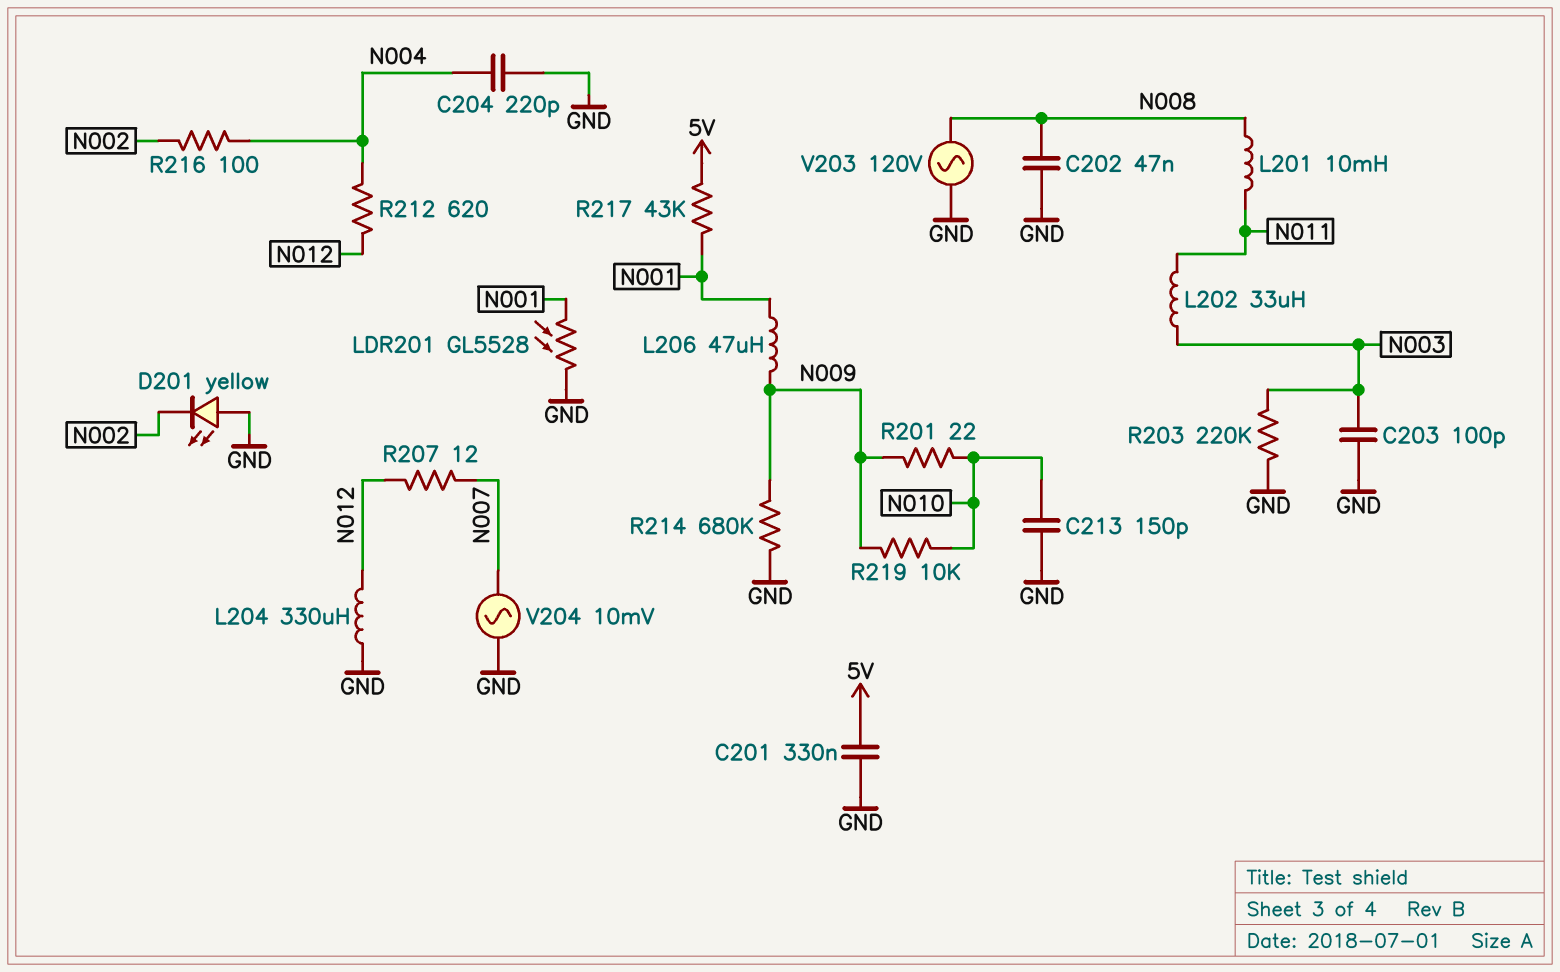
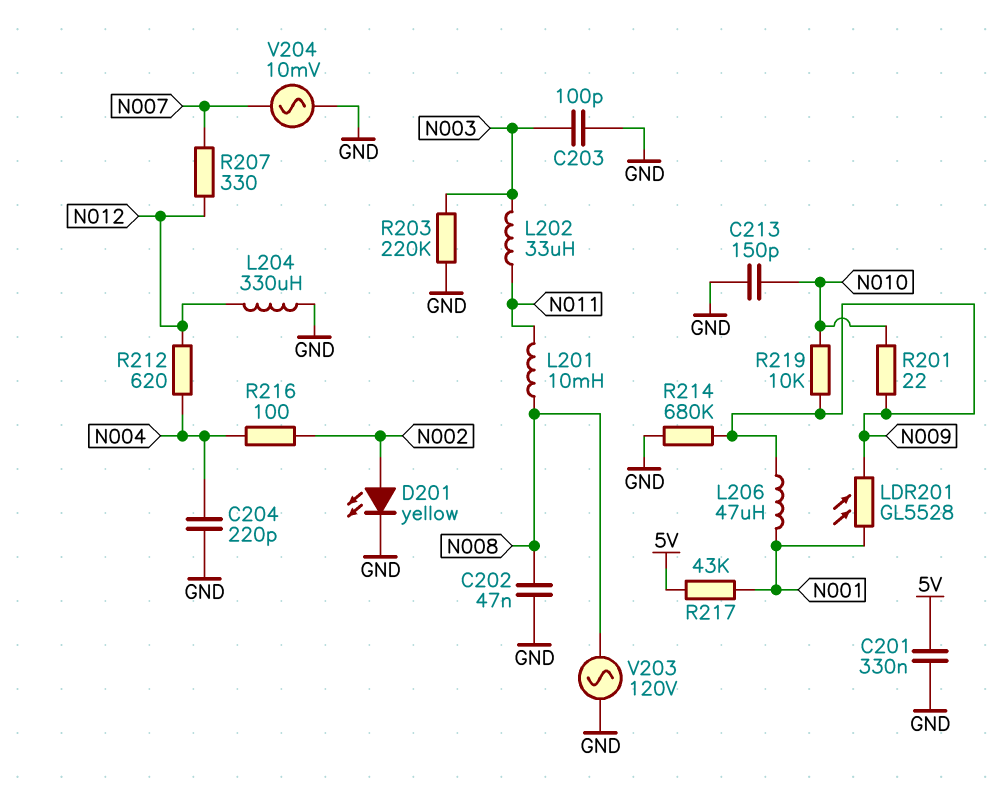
D201: LED yellow (A GND, K N002) -> LED yellow (A N002, K GND)
LDR201: GL5528 (GND, N001) -> GL5528 (N001, N009)
R207: 12 (N007, N012) -> 330 (N007, N012)

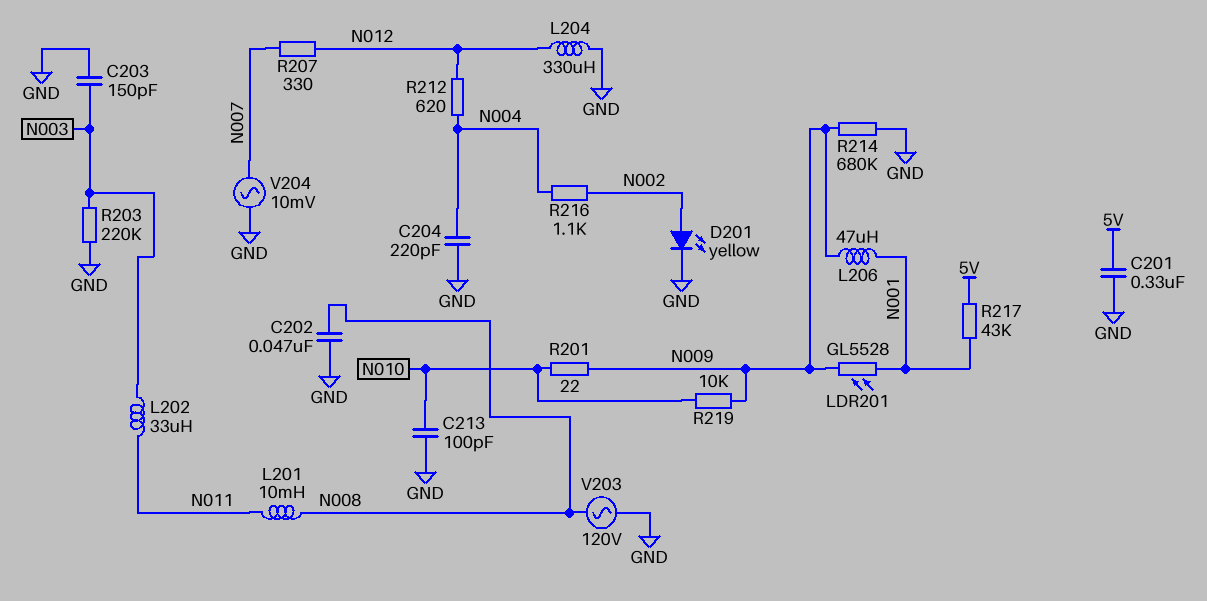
C203: 100pF (GND, N003) -> 150pF (GND, N003)
C213: 150pF (GND, N010) -> 100pF (GND, N010)
R216: 100 (N002, N004) -> 1.1k (N002, N004)

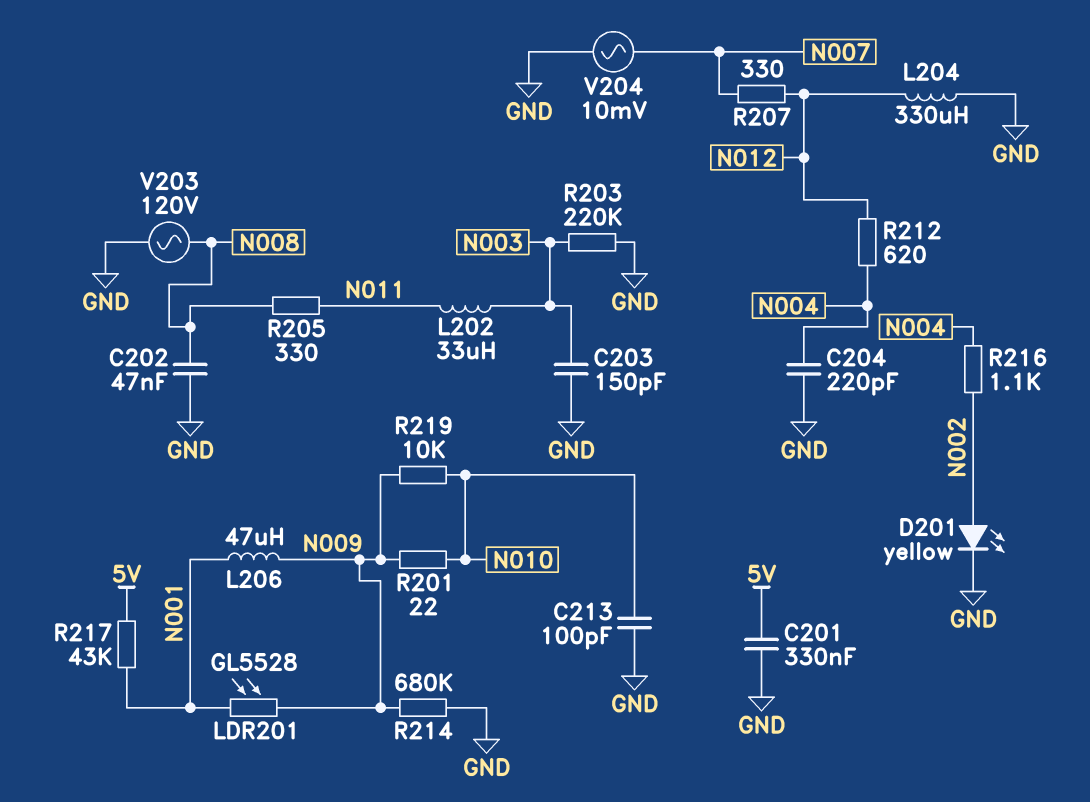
L201: 10mH (N008, N011) -> none
R205: none -> 330 (N008, N011)

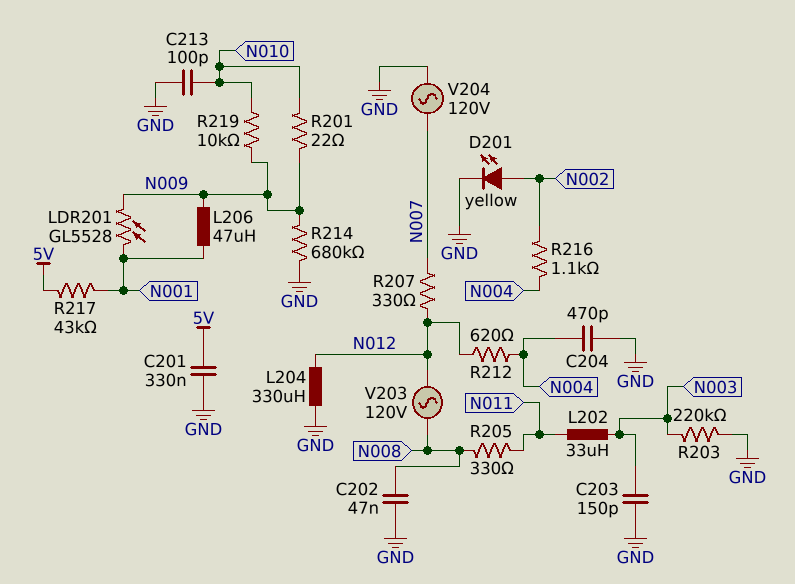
C204: 220pF (GND, N004) -> 470pF (GND, N004)
V203: AC 120V (GND, N008) -> AC 120V (N008, N012)
V204: AC 10mV (GND, N007) -> AC 120V (GND, N007)

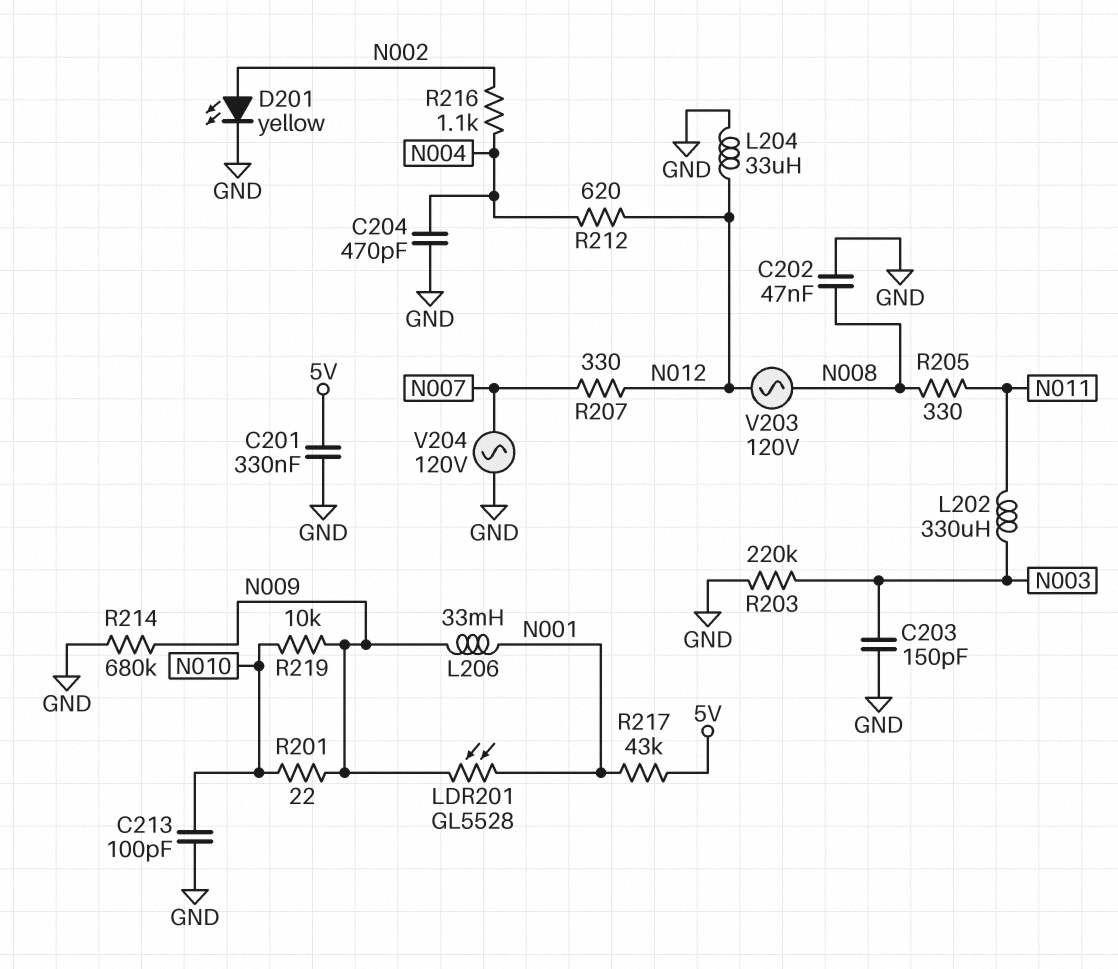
L202: 33uH (N003, N011) -> 330uH (N003, N011)
L204: 330uH (GND, N012) -> 33uH (GND, N012)
L206: 47uH (N001, N009) -> 33mH (N001, N009)

